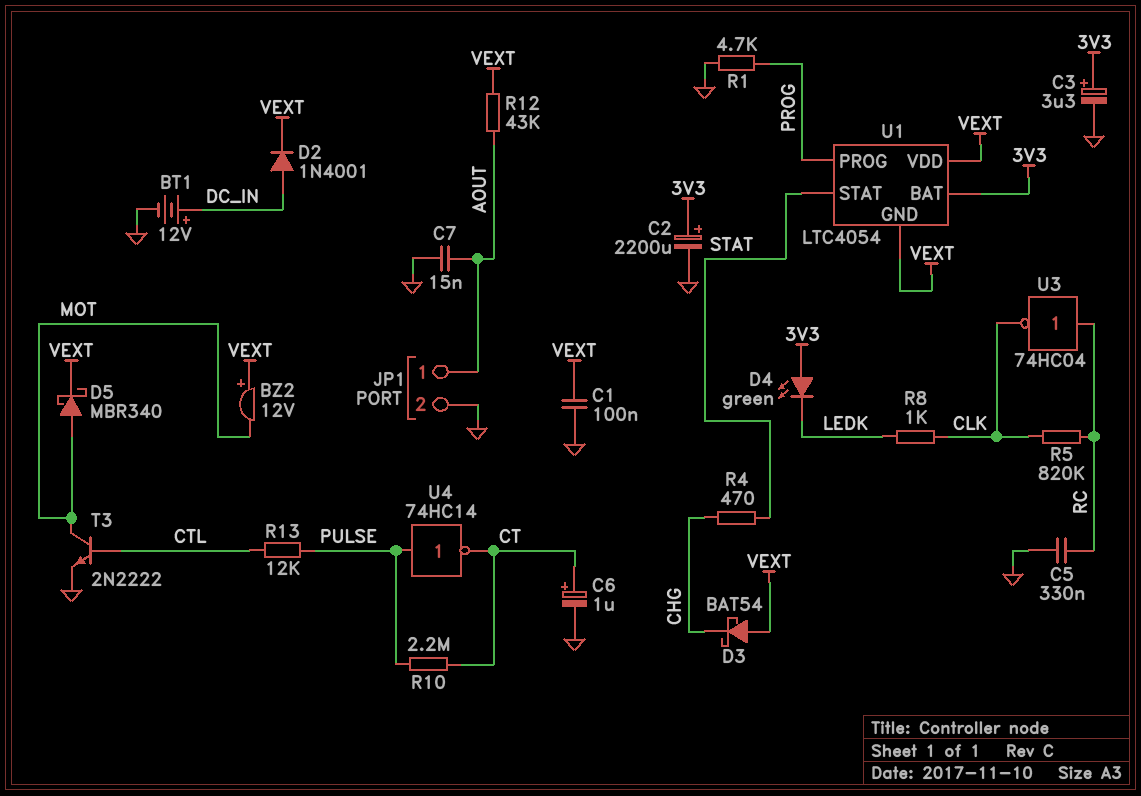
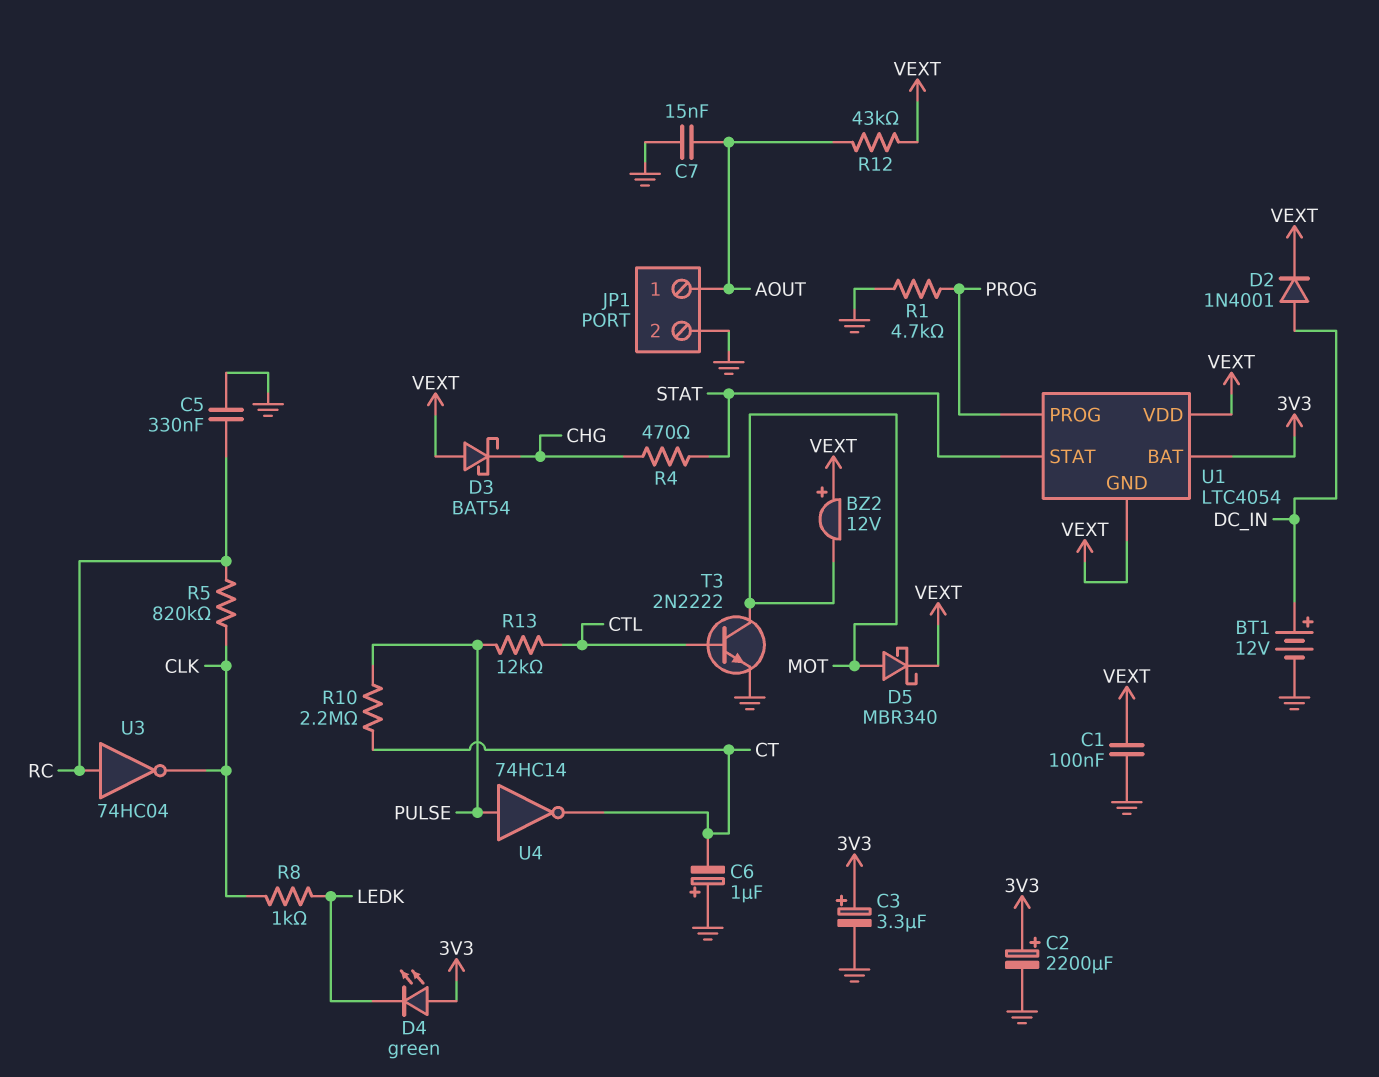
C6: 1uF (plus CT, minus GND) -> 1uF (plus GND, minus CT)

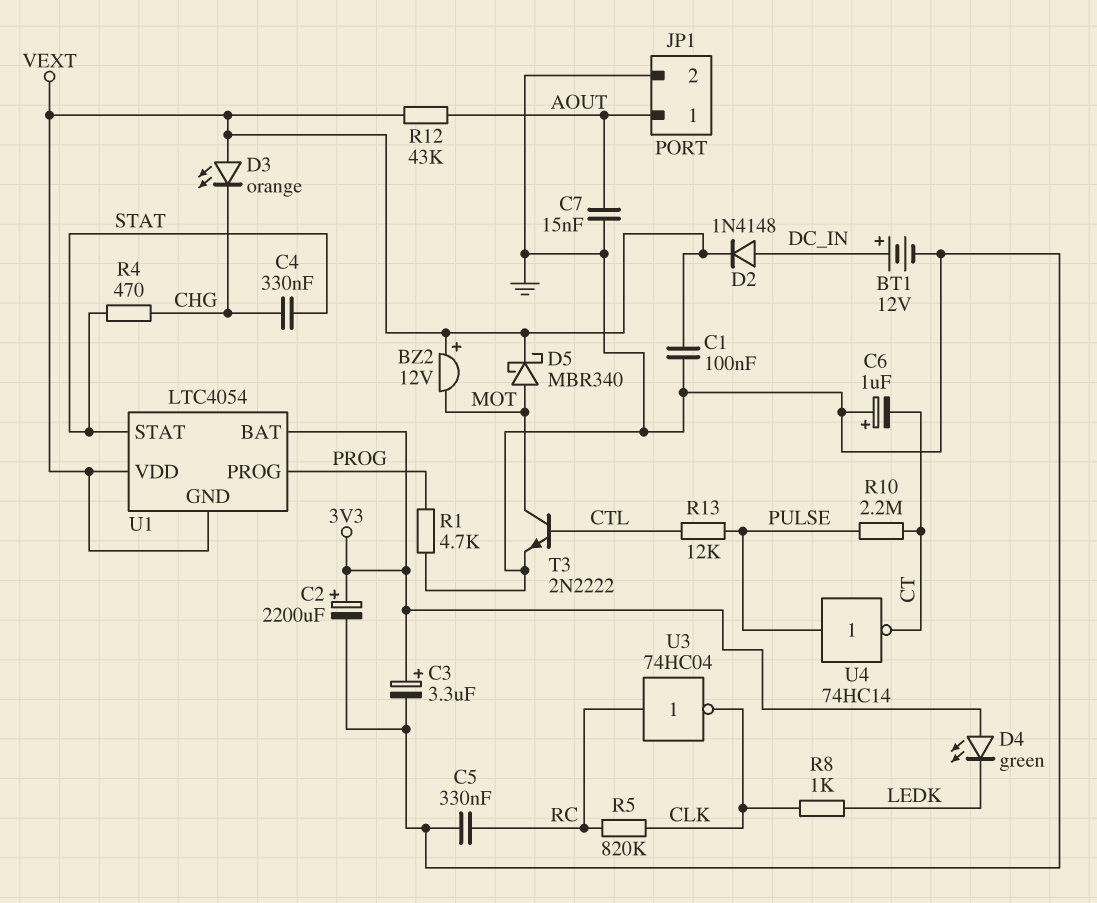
C4: none -> 330nF (CHG, STAT)
D2: diode 1N4001 (A DC_IN, K VEXT) -> diode 1N4148 (A DC_IN, K VEXT)
D3: schottky BAT54 (A VEXT, K CHG) -> LED orange (A VEXT, K CHG)

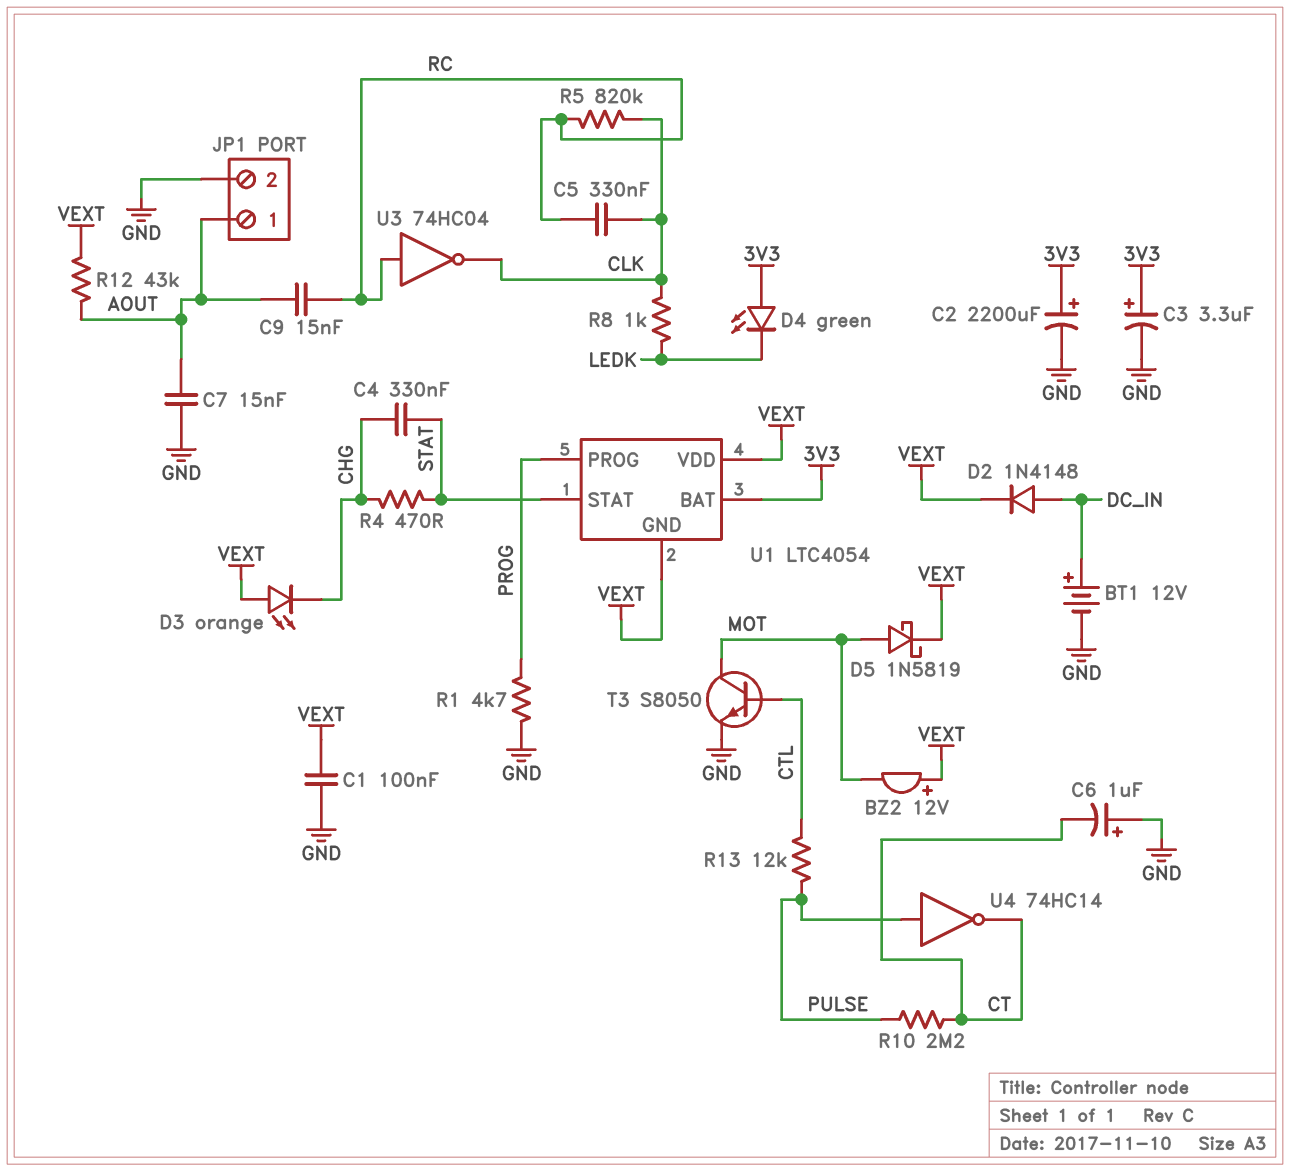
C5: 330nF (GND, RC) -> 330nF (CLK, RC)
C9: none -> 15nF (AOUT, RC)
D5: schottky MBR340 (A MOT, K VEXT) -> schottky 1N5819 (A MOT, K VEXT)
T3: NPN 2N2222 (B CTL, C MOT, E GND) -> NPN S8050 (B CTL, C MOT, E GND)

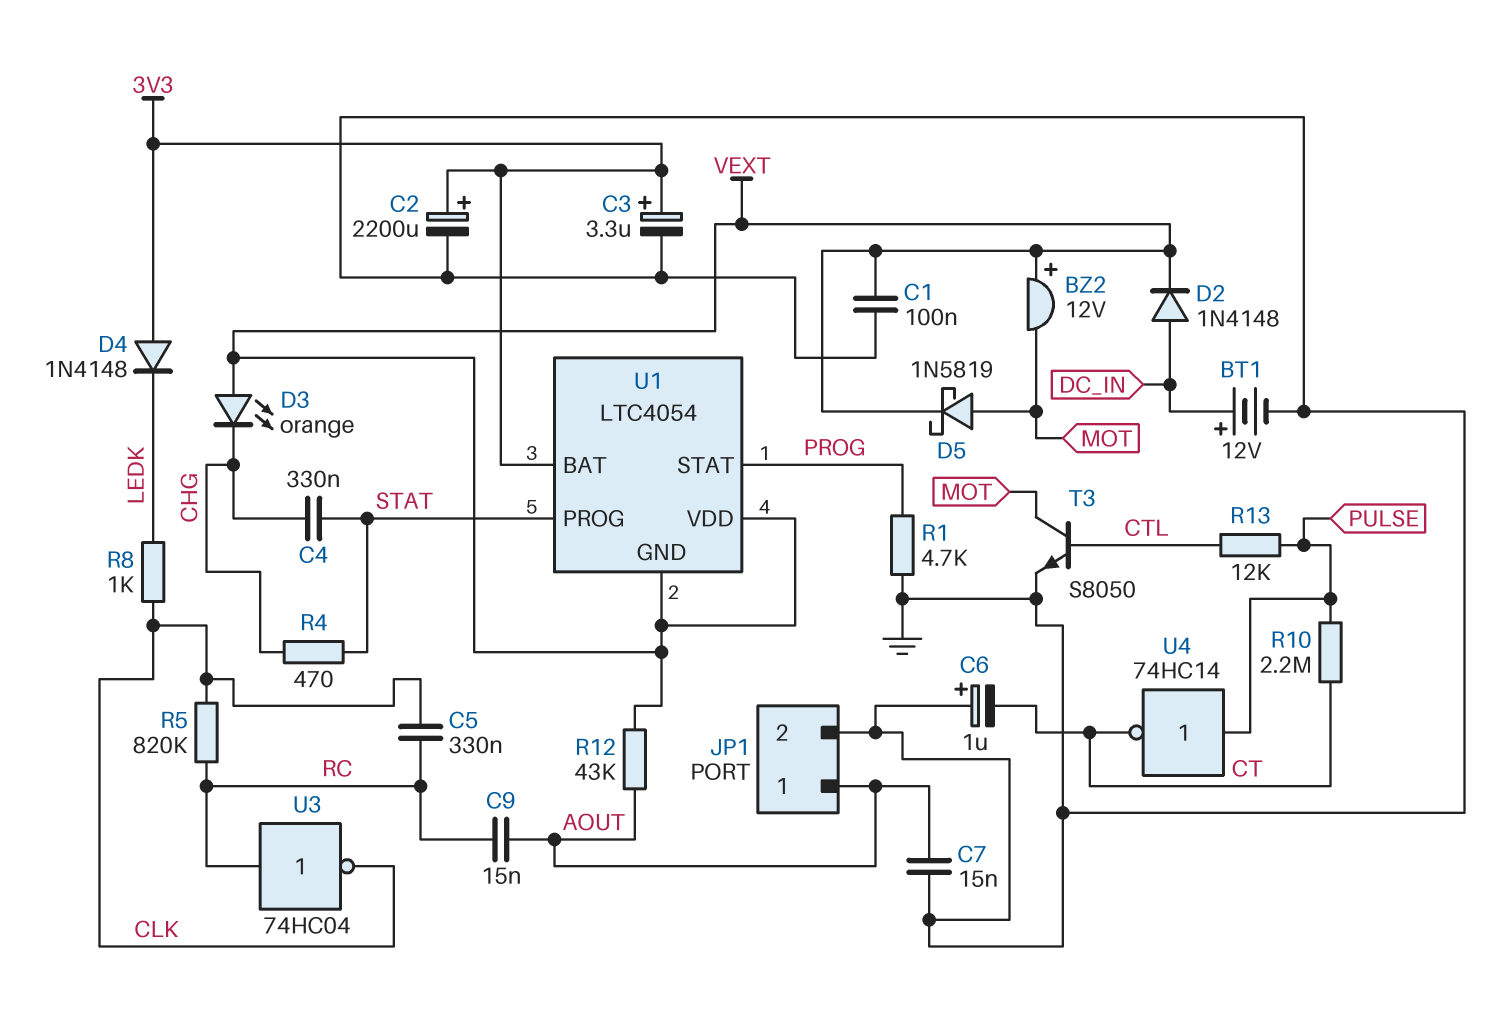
D4: LED green (A 3V3, K LEDK) -> diode 1N4148 (A 3V3, K LEDK)
U1 pin PROG: PROG -> STAT
U1 pin STAT: STAT -> PROG

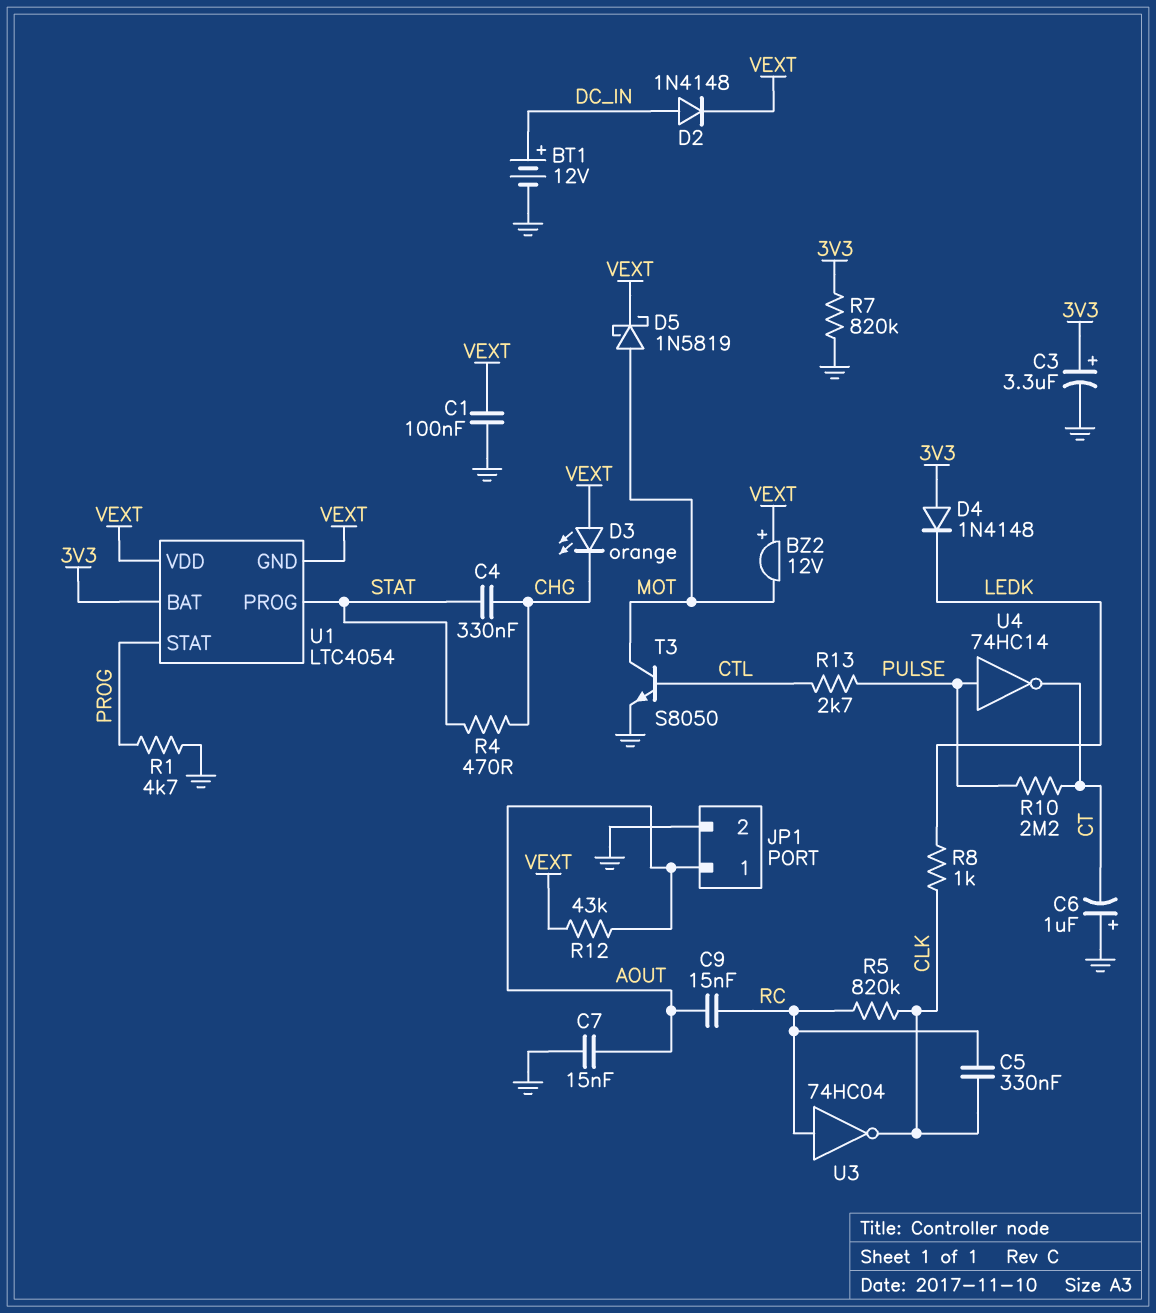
C2: 2200uF (plus 3V3, minus GND) -> none
R7: none -> 820k (3V3, GND)
R13: 12k (CTL, PULSE) -> 2.7k (CTL, PULSE)

